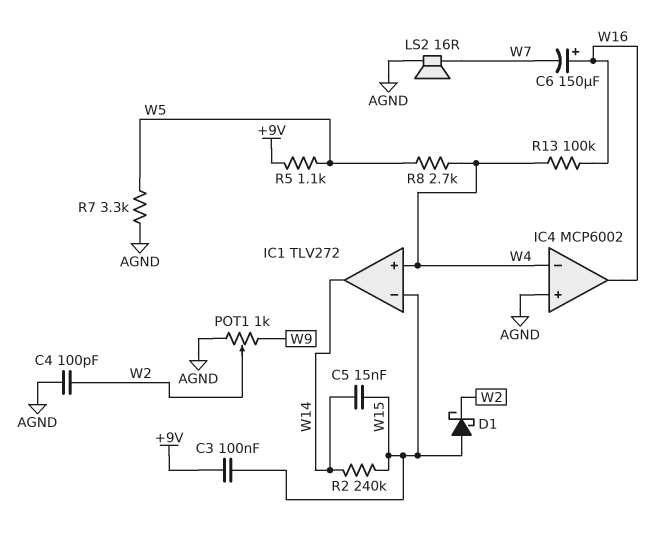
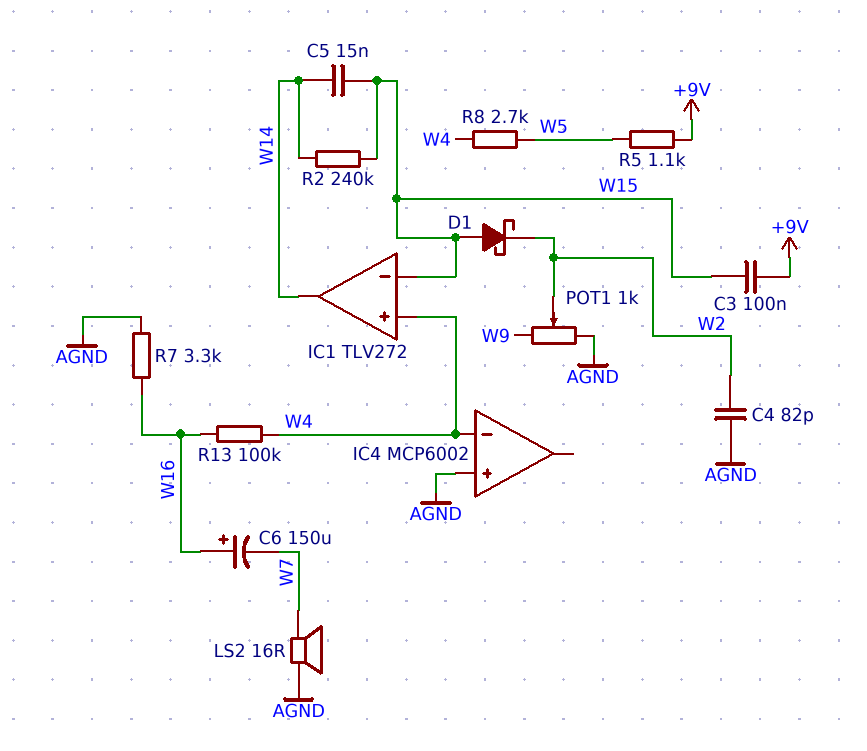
C4: 100pF (AGND, W2) -> 82pF (AGND, W2)
IC4 pin out: W16 -> none
R7: 3.3k (AGND, W5) -> 3.3k (AGND, W16)

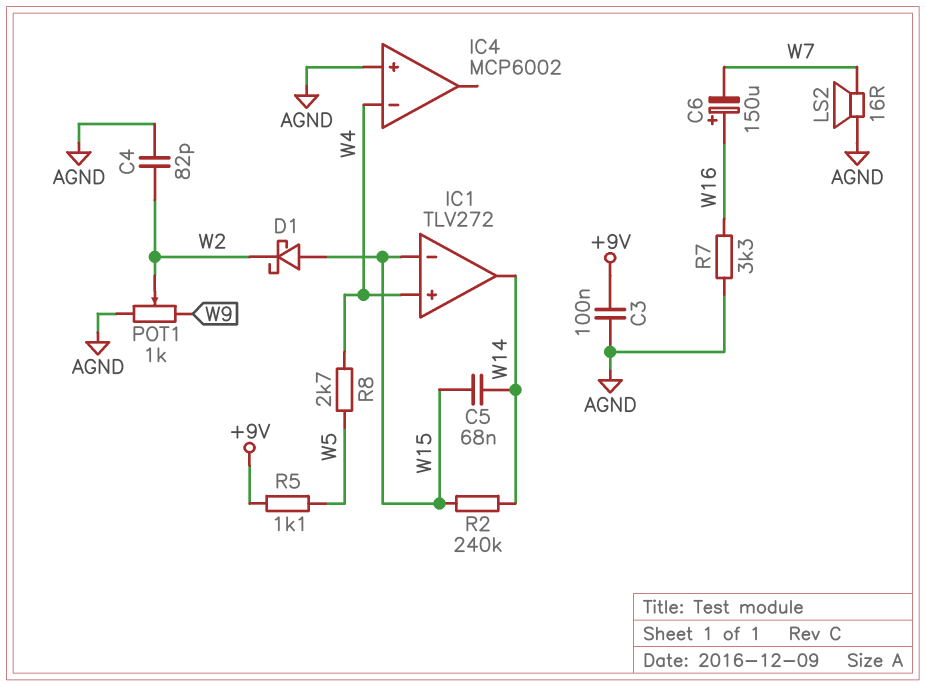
C3: 100nF (+9V, W15) -> 100nF (+9V, AGND)
C5: 15nF (W14, W15) -> 68nF (W14, W15)
R13: 100k (W4, W16) -> none

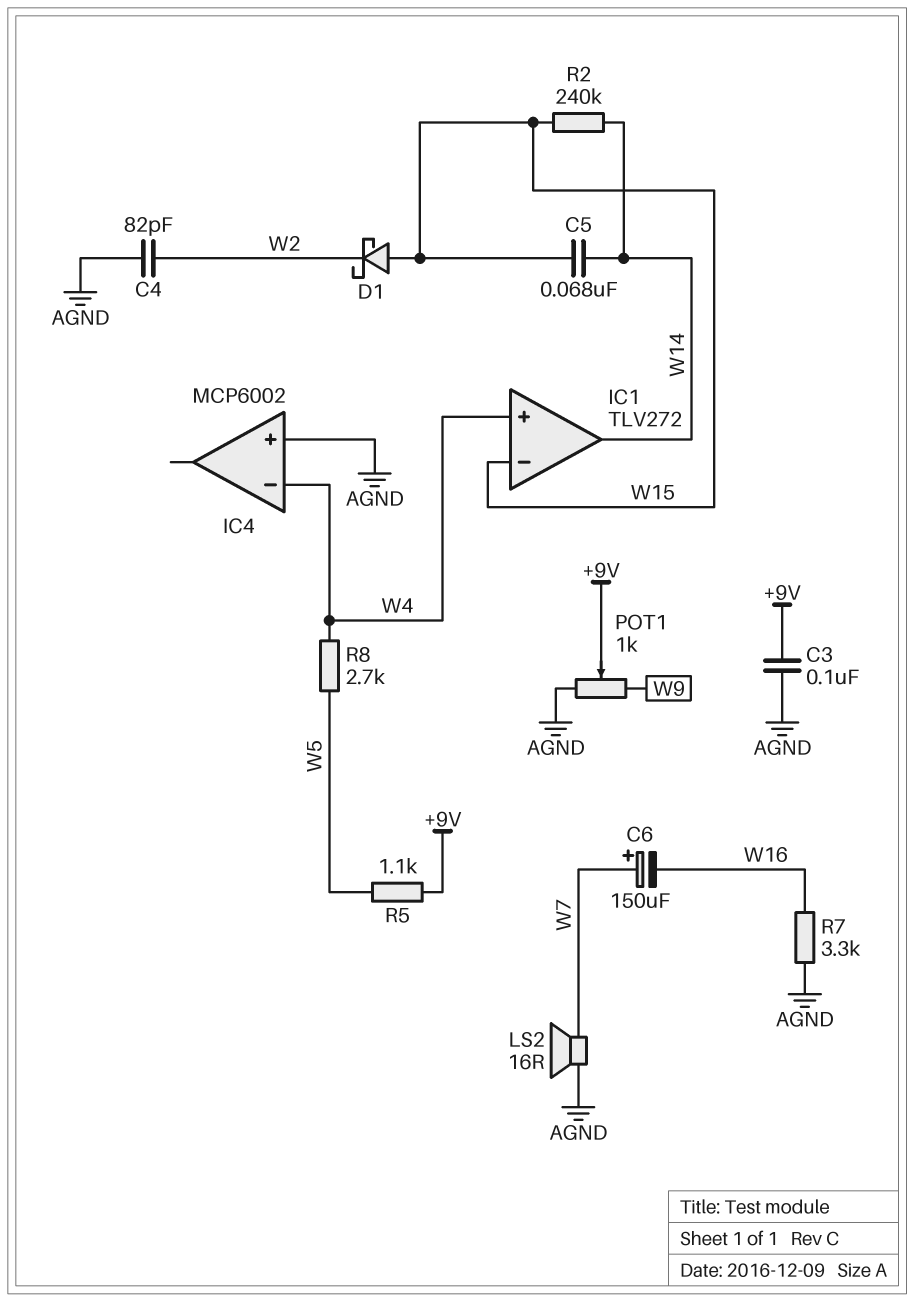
C6: 150uF (plus W16, minus W7) -> 150uF (plus W7, minus W16)
POT1: 1k (AGND, W9, wiper W2) -> 1k (AGND, W9, wiper +9V)

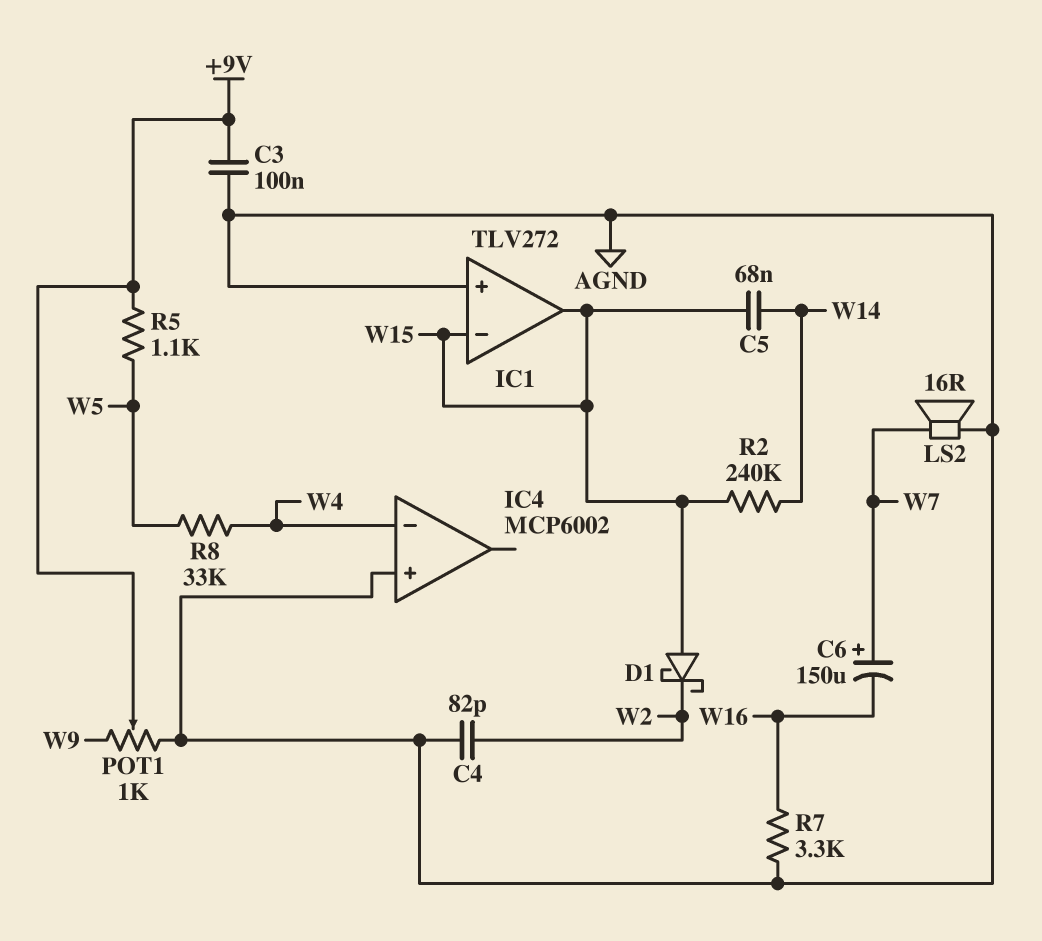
IC1 pin in+: W4 -> AGND
IC1 pin out: W14 -> W15
R8: 2.7k (W4, W5) -> 33k (W4, W5)

